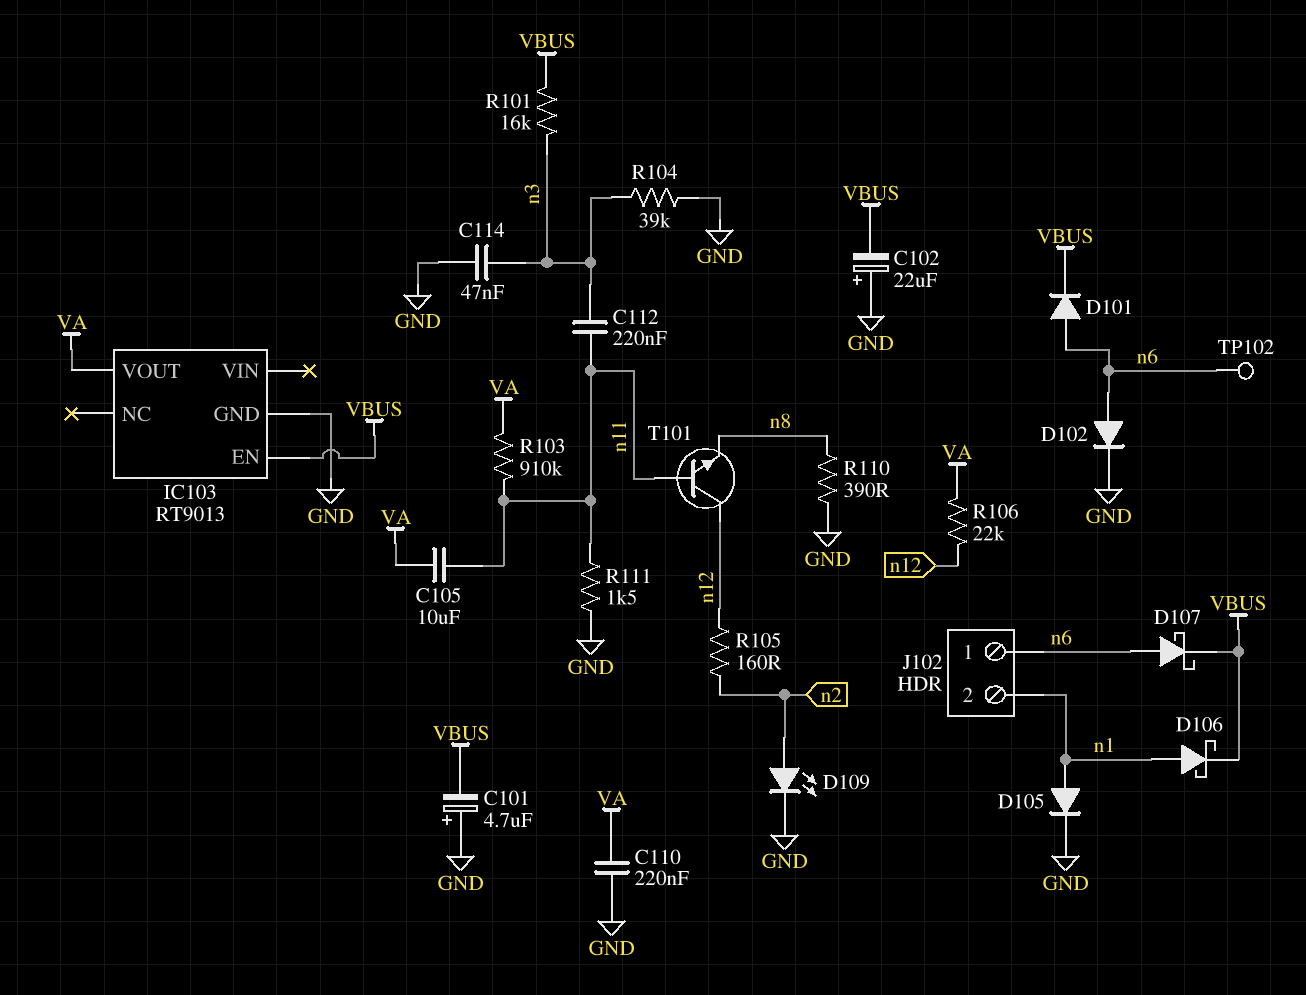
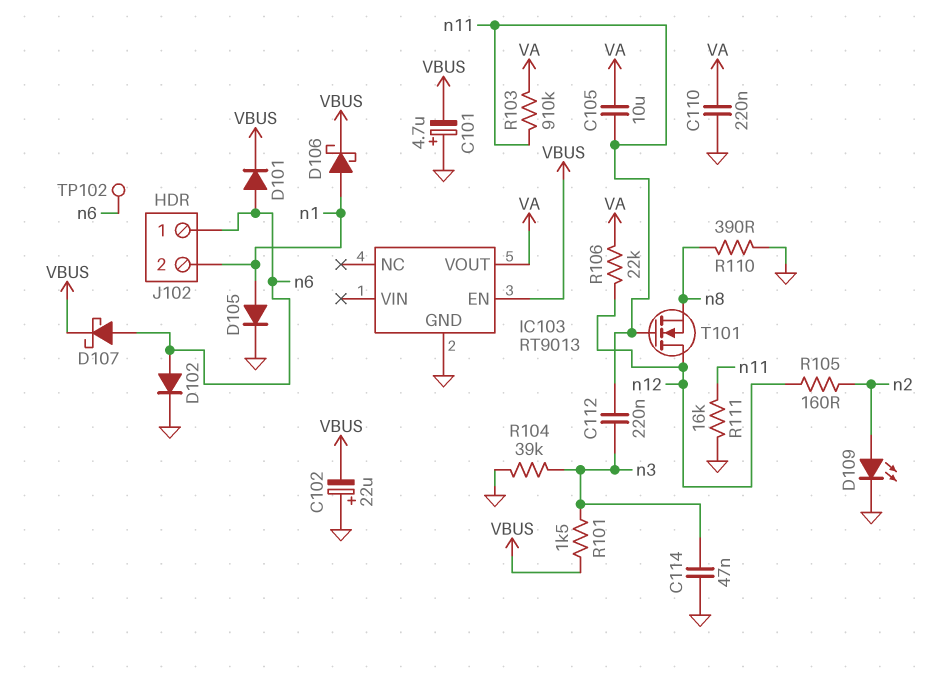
R101: 16k (VBUS, n3) -> 1.5k (VBUS, n3)
R111: 1.5k (GND, n11) -> 16k (GND, n11)
T101: NPN (B n11, C n12, E n8) -> NMOS (G n11, D n12, S n8)

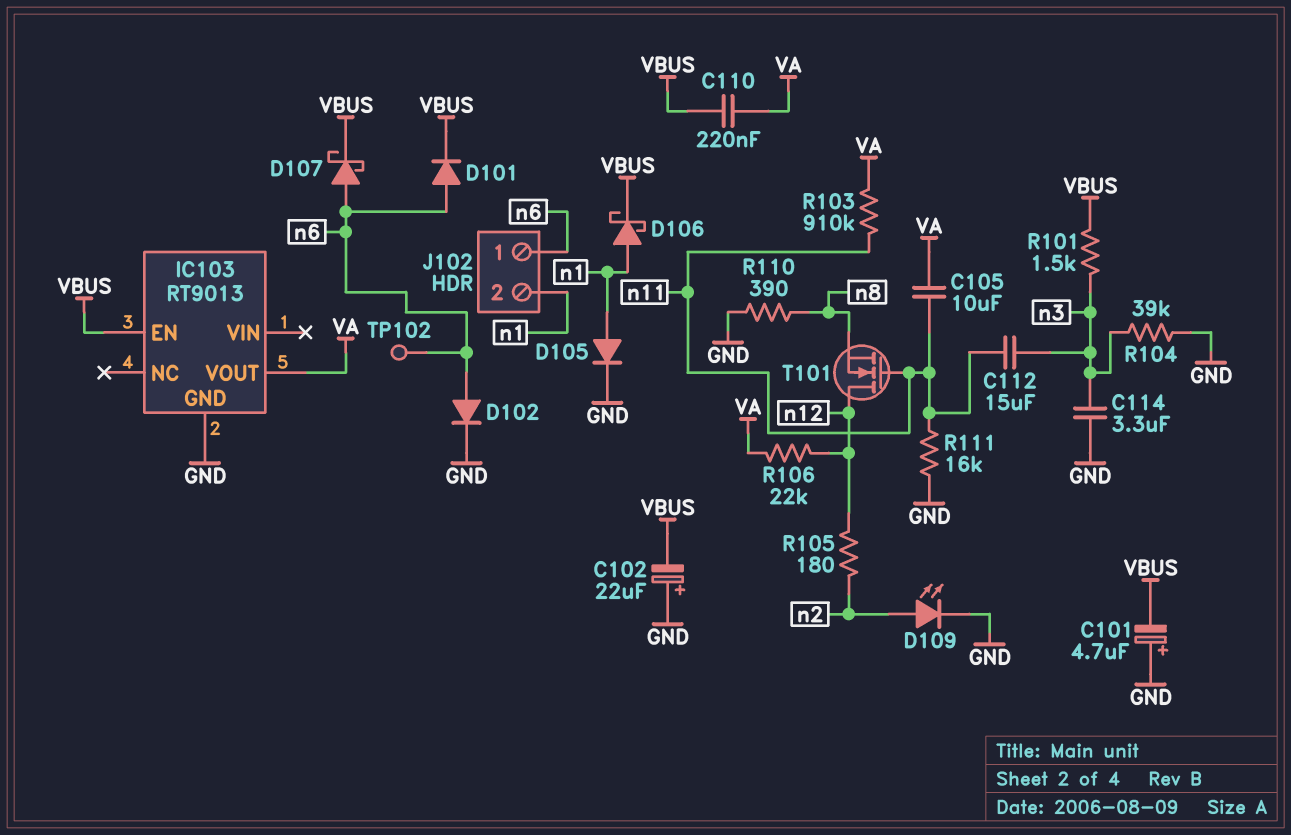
C110: 220nF (GND, VA) -> 220nF (VA, VBUS)
C112: 220nF (n3, n11) -> 15uF (n3, n11)
C114: 47nF (GND, n3) -> 3.3uF (GND, n3)
R105: 160 (n2, n12) -> 180 (n2, n12)

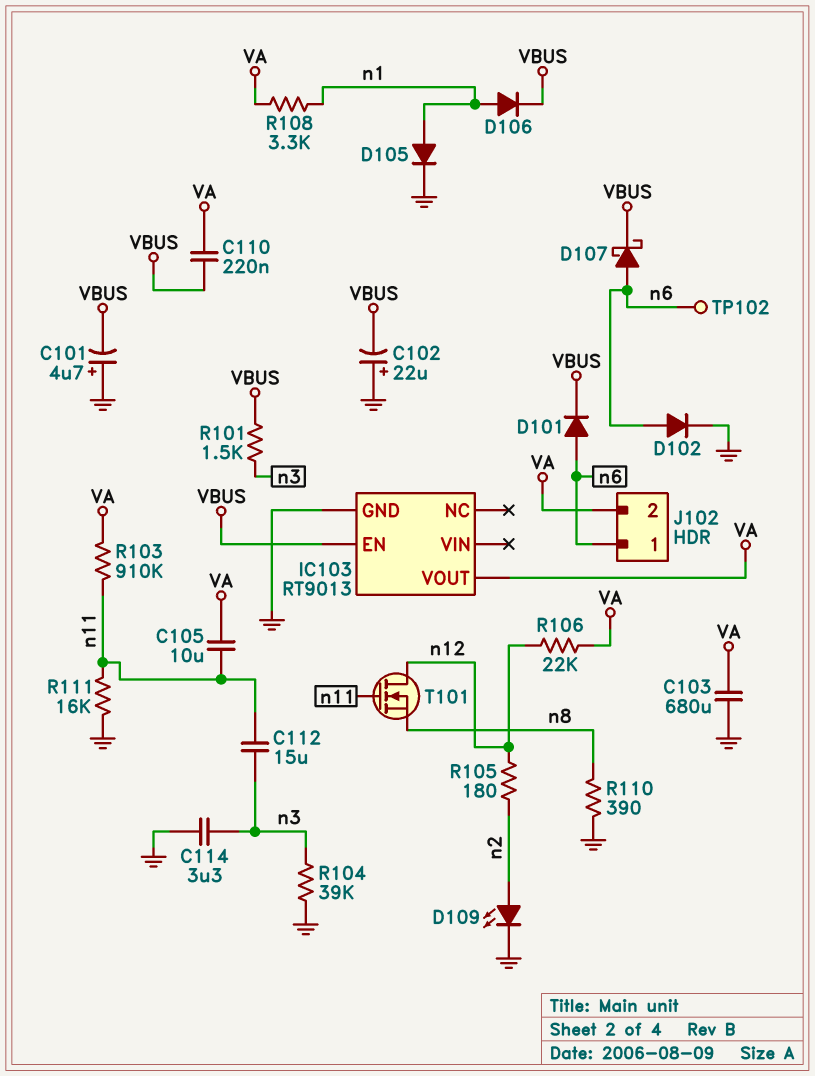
C103: none -> 680uF (GND, VA)
D106: schottky (A n1, K VBUS) -> diode (A n1, K VBUS)
J102 pin 2: n1 -> VA
R108: none -> 3.3k (VA, n1)

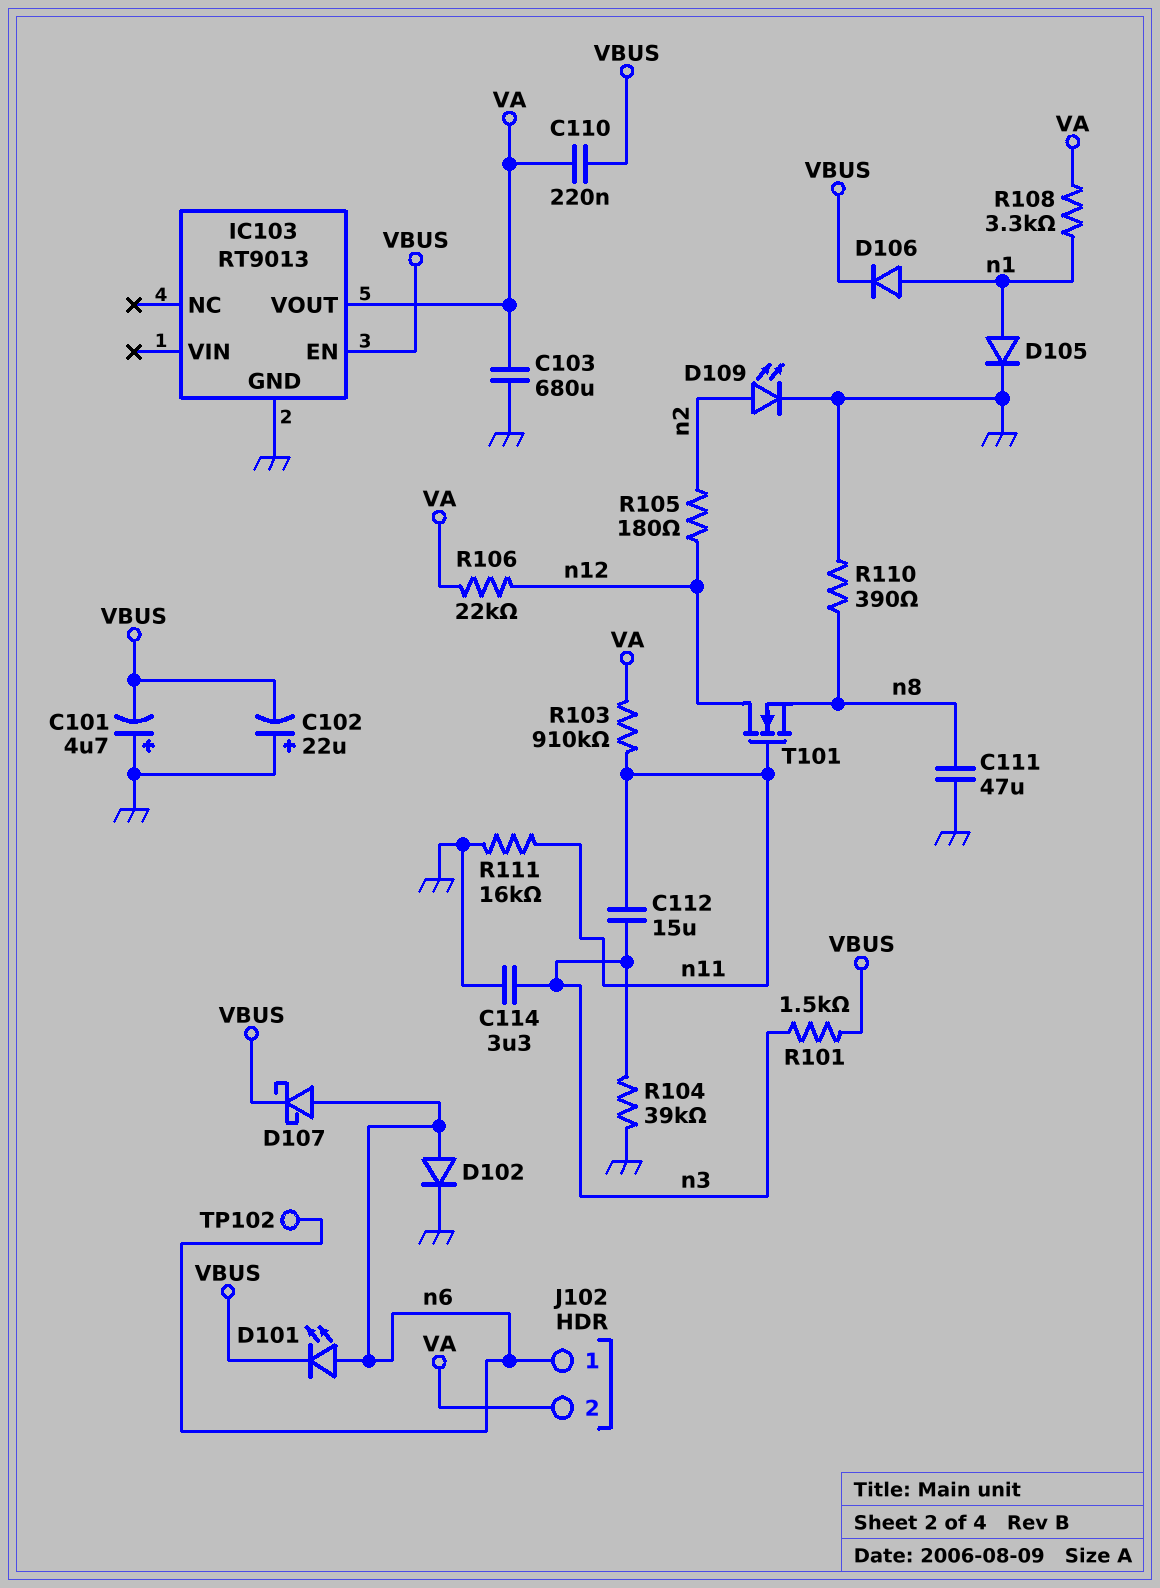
C105: 10uF (VA, n11) -> none
C111: none -> 47uF (GND, n8)
D101: diode (A n6, K VBUS) -> LED (A n6, K VBUS)

